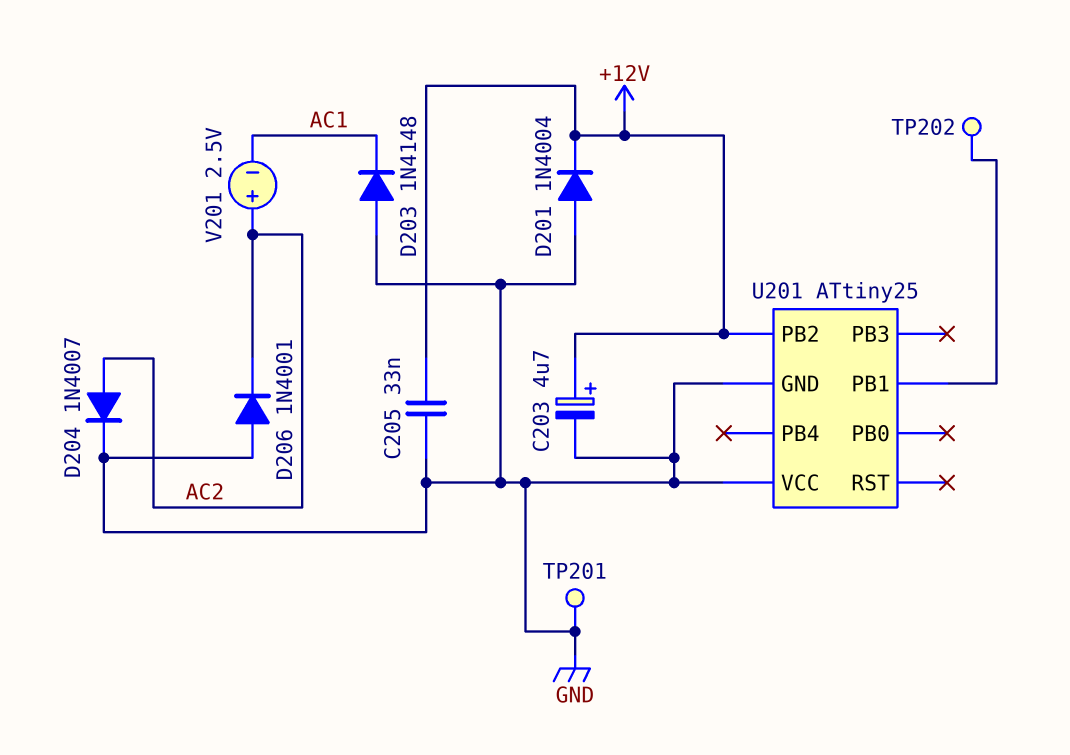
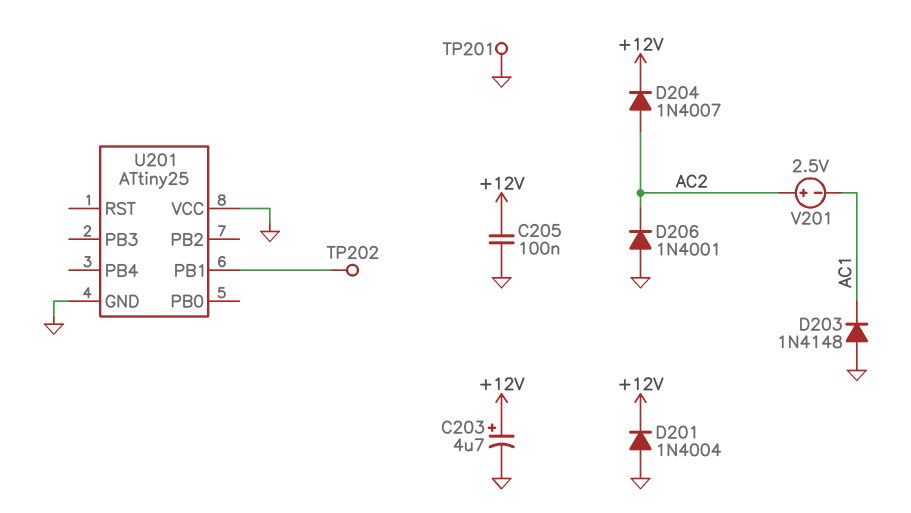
C205: 33nF (+12V, GND) -> 100nF (+12V, GND)
D204: diode 1N4007 (A AC2, K GND) -> diode 1N4007 (A AC2, K +12V)
U201 pin PB2: +12V -> none

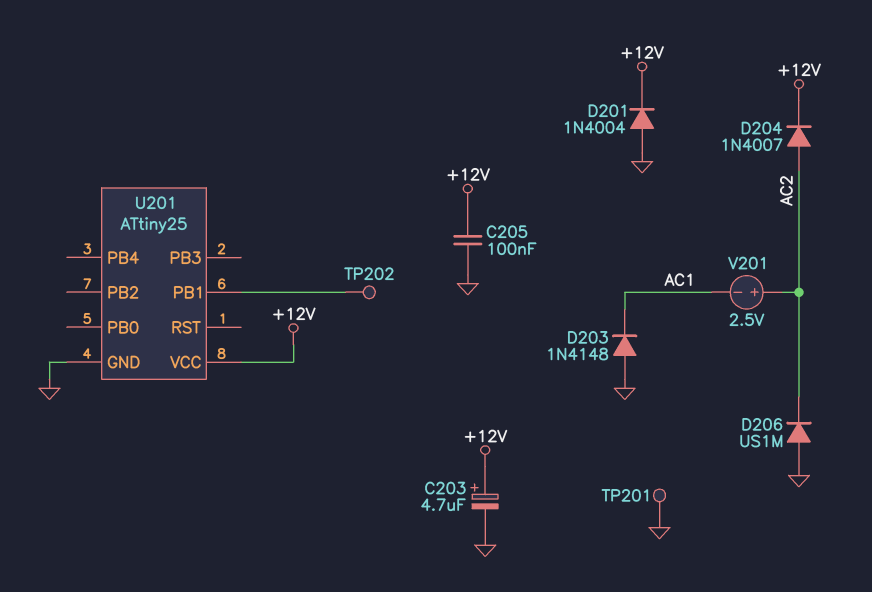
D206: diode 1N4001 (A GND, K AC2) -> diode US1M (A GND, K AC2)
U201 pin VCC: GND -> +12V

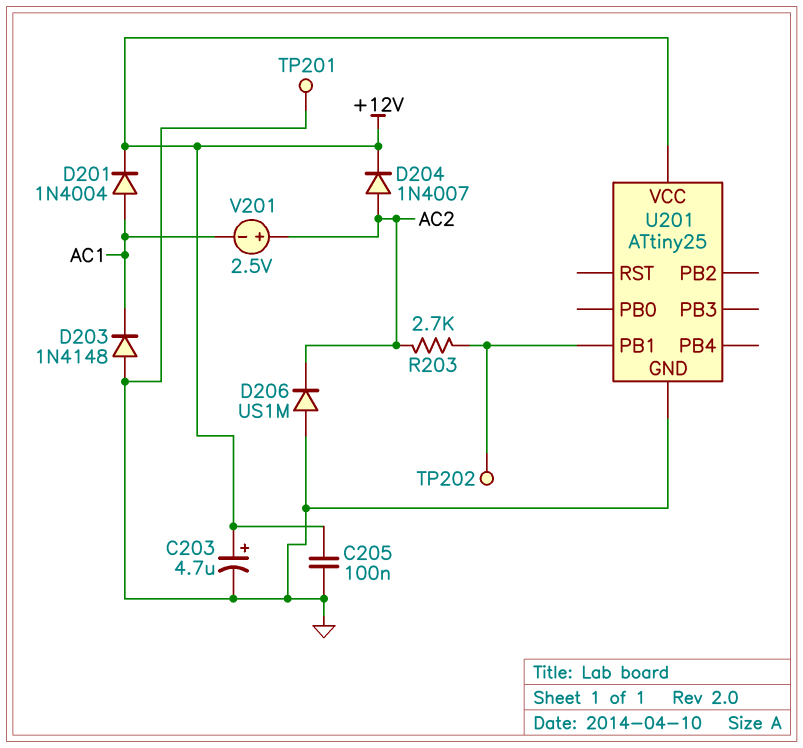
D201: diode 1N4004 (A GND, K +12V) -> diode 1N4004 (A AC1, K +12V)
R203: none -> 2.7k (AC2, U201/PB1)

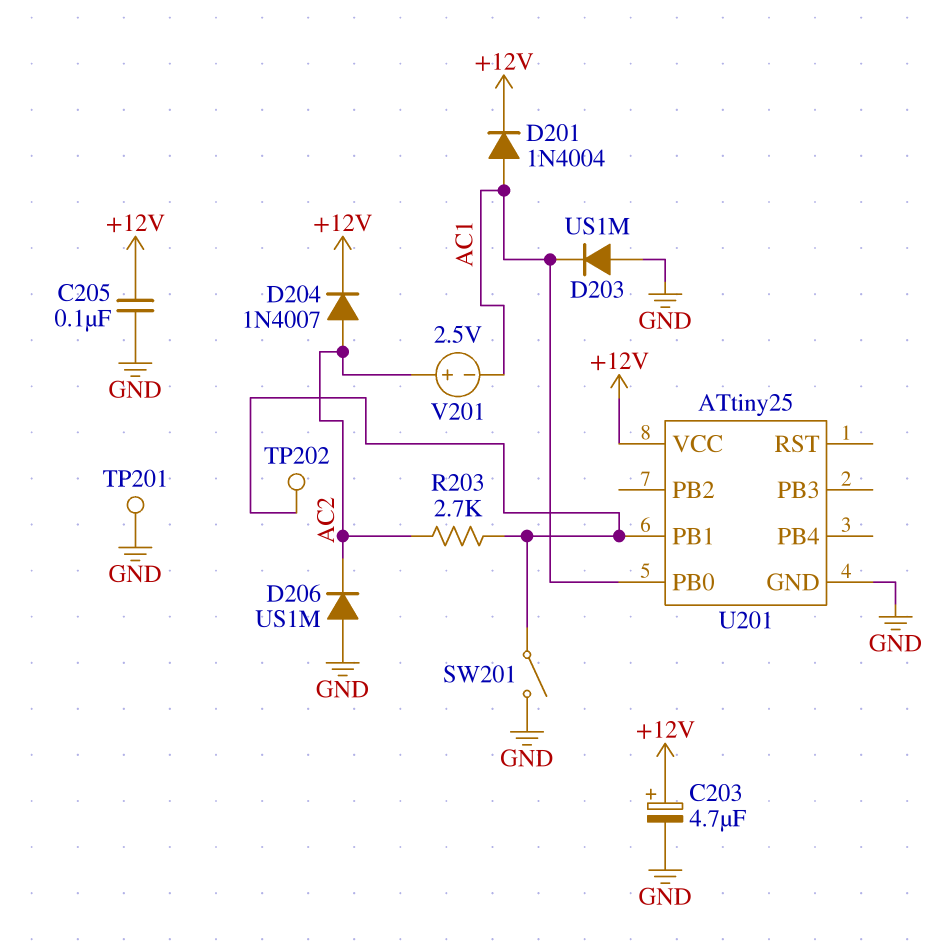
D203: diode 1N4148 (A GND, K AC1) -> diode US1M (A GND, K AC1)
SW201: none -> switch (GND, U201/PB1)
U201 pin PB0: none -> AC1

